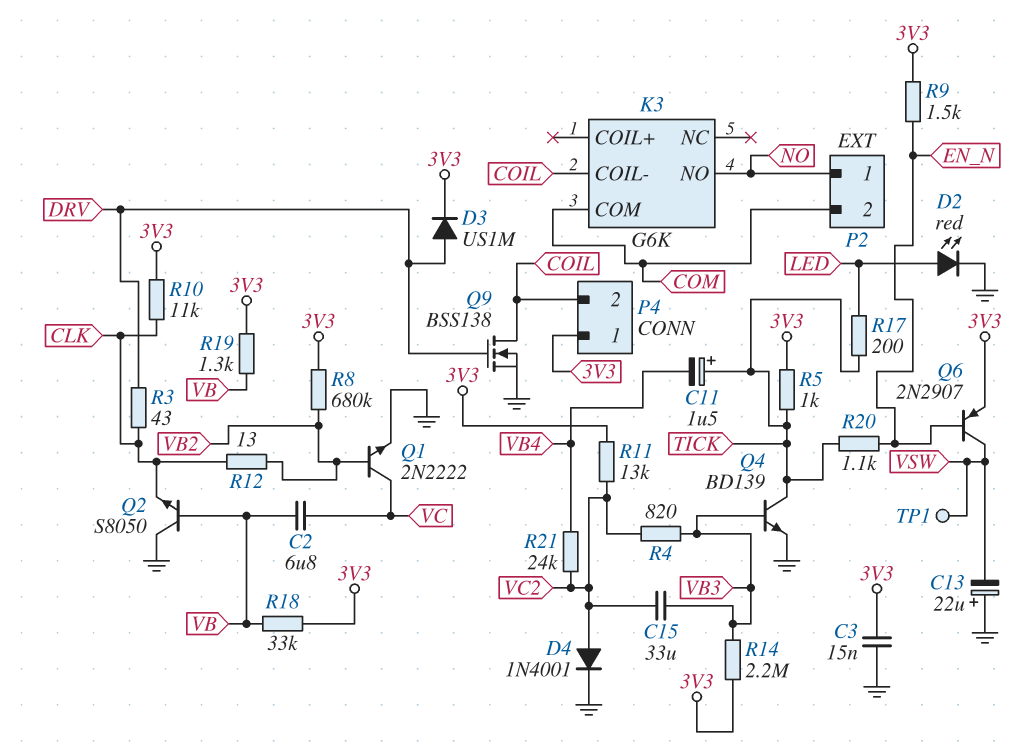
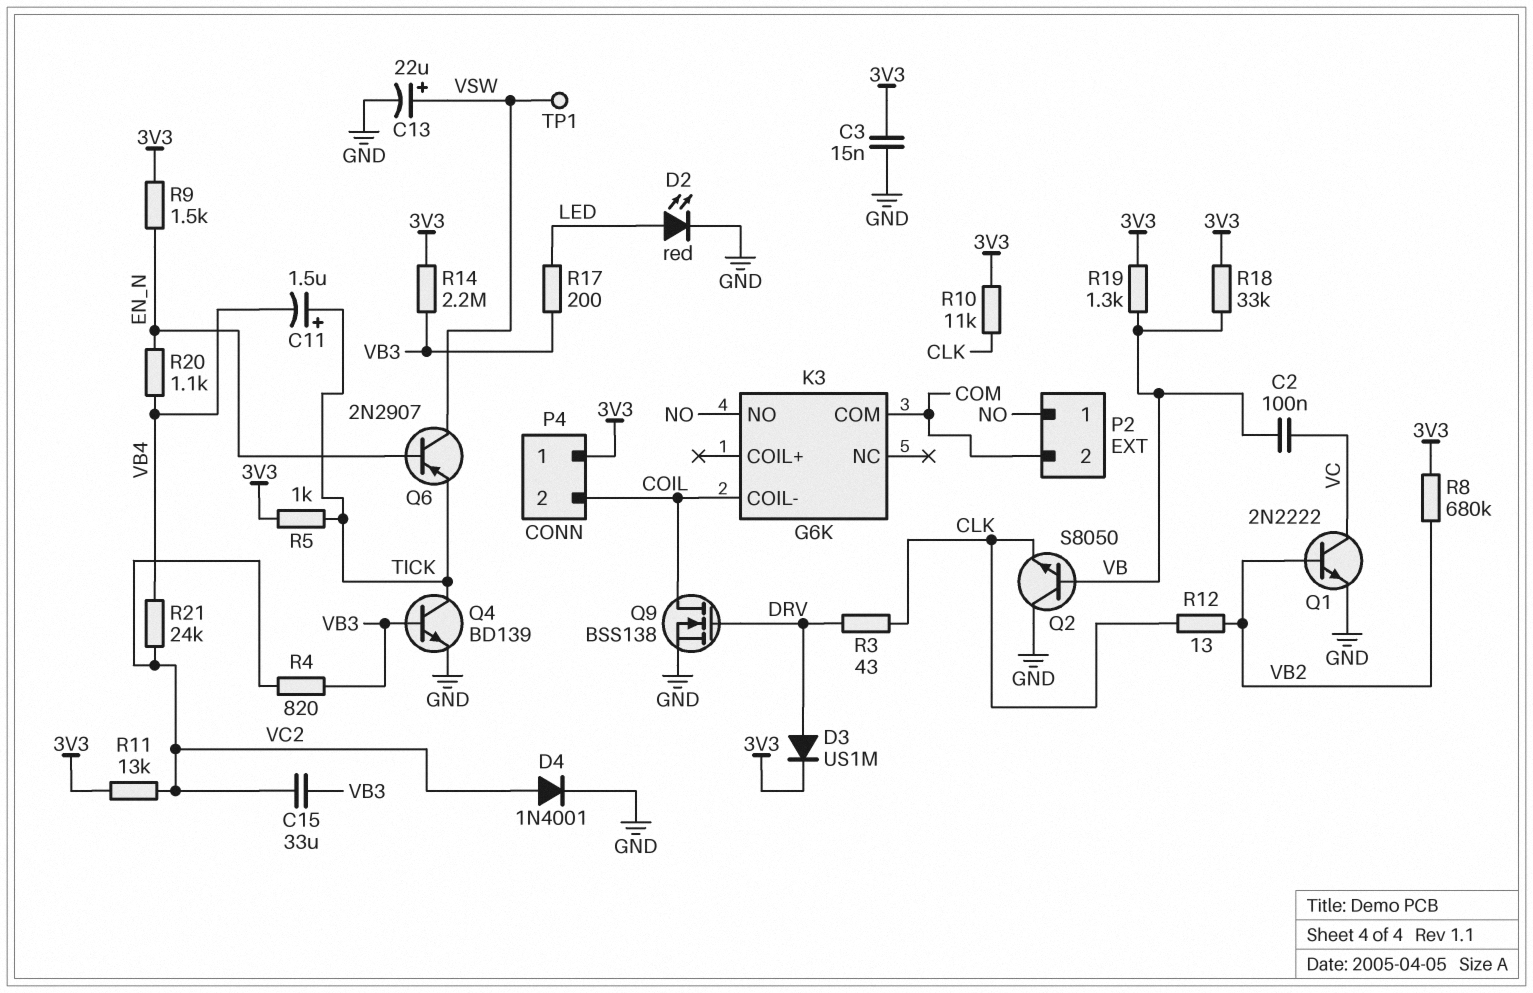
C2: 6.8uF (VB, VC) -> 100nF (VB, VC)
C13: 22uF (plus GND, minus VSW) -> 22uF (plus VSW, minus GND)
Q6: PNP 2N2907 (B EN_N, C VSW, E 3V3) -> PNP 2N2907 (B EN_N, C VSW, E TICK)
R17: 200 (LED, TICK) -> 200 (LED, VB3)
R20: 1.1k (EN_N, TICK) -> 1.1k (EN_N, VB4)

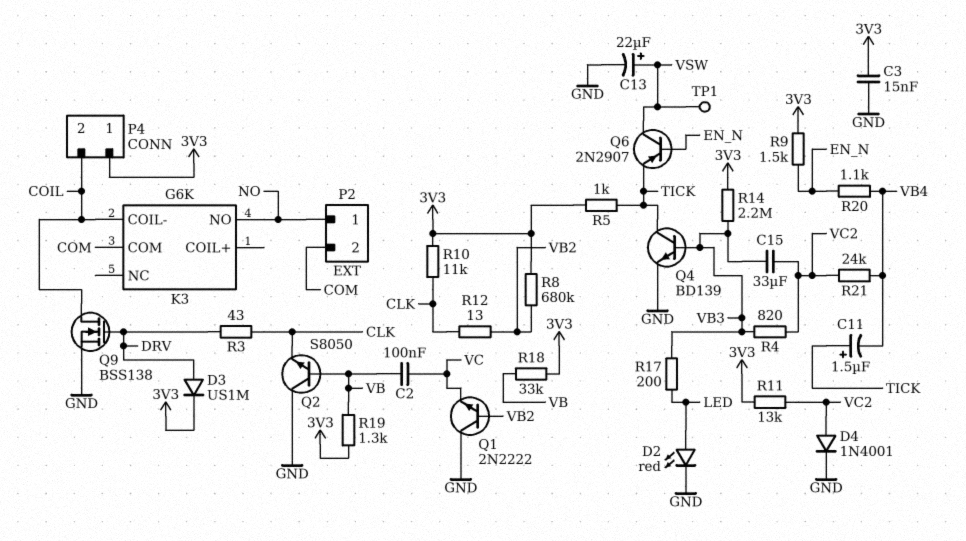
Q1: NPN 2N2222 (B VB2, C VC, E GND) -> NPN 2N2222 (B VB2, C GND, E VC)

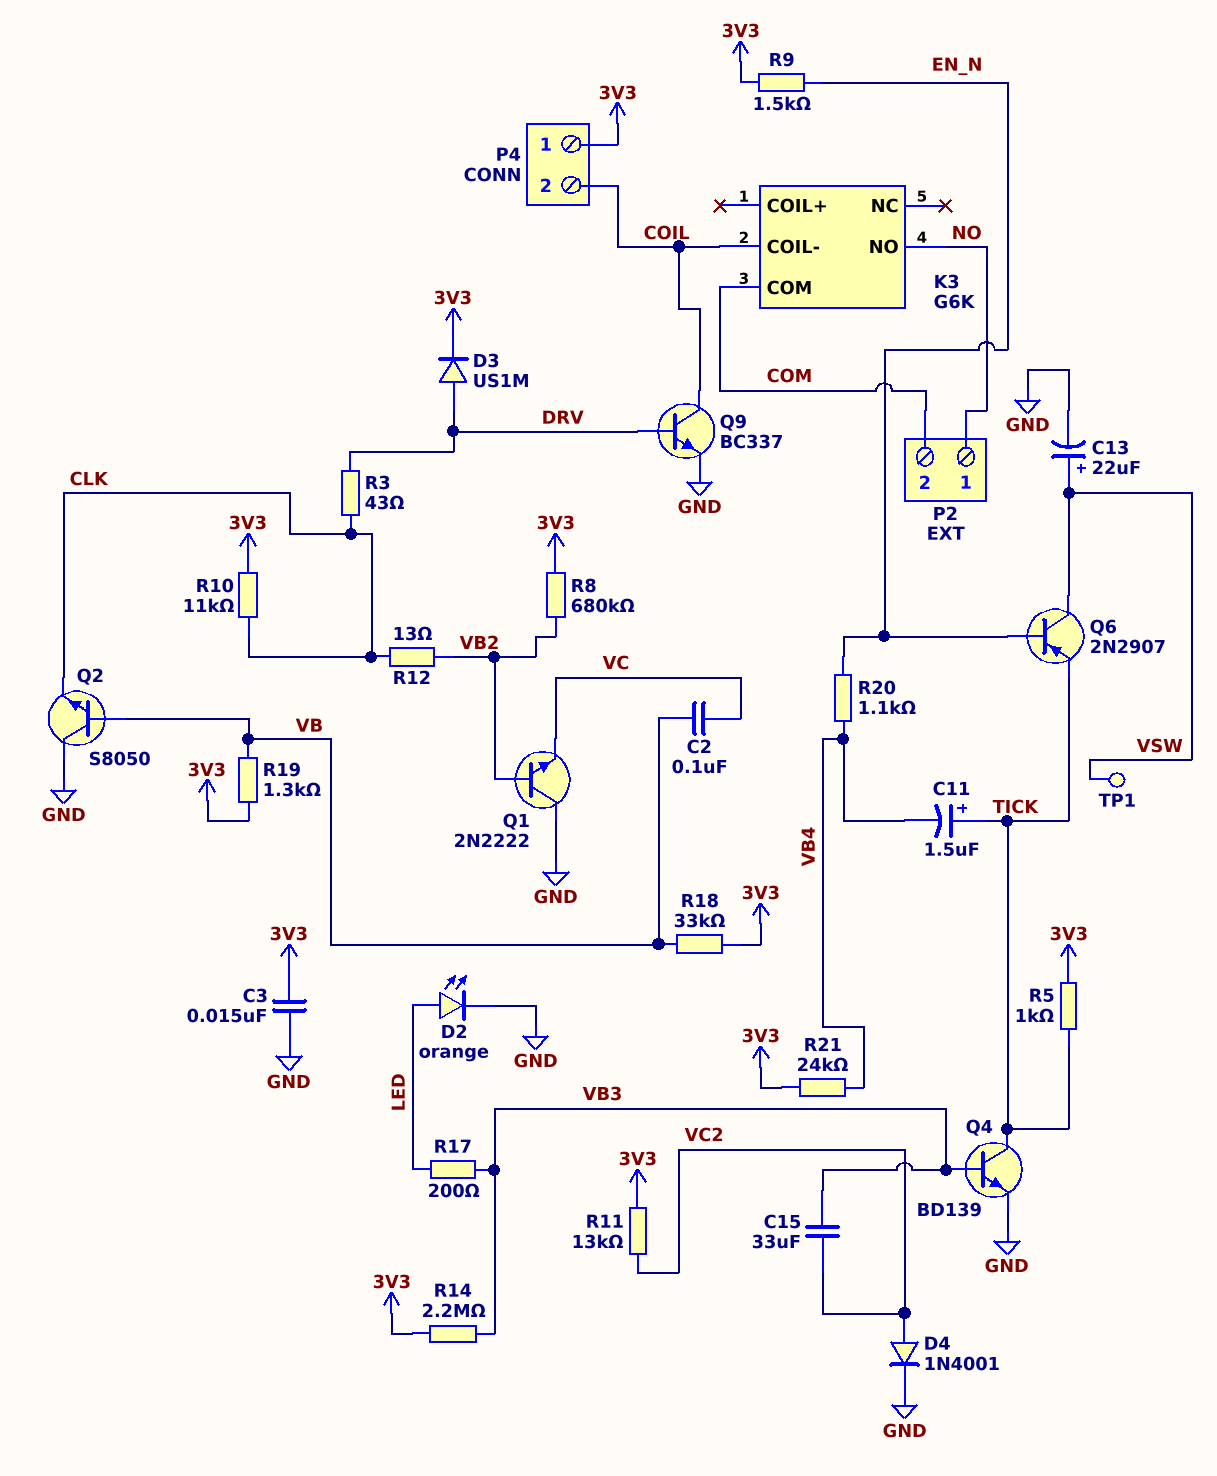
D2: LED red (A LED, K GND) -> LED orange (A LED, K GND)
Q9: NMOS BSS138 (G DRV, D COIL, S GND) -> NPN BC337 (B DRV, C COIL, E GND)
R4: 820 (VB3, VC2) -> none
R21: 24k (VB4, VC2) -> 24k (3V3, VB4)

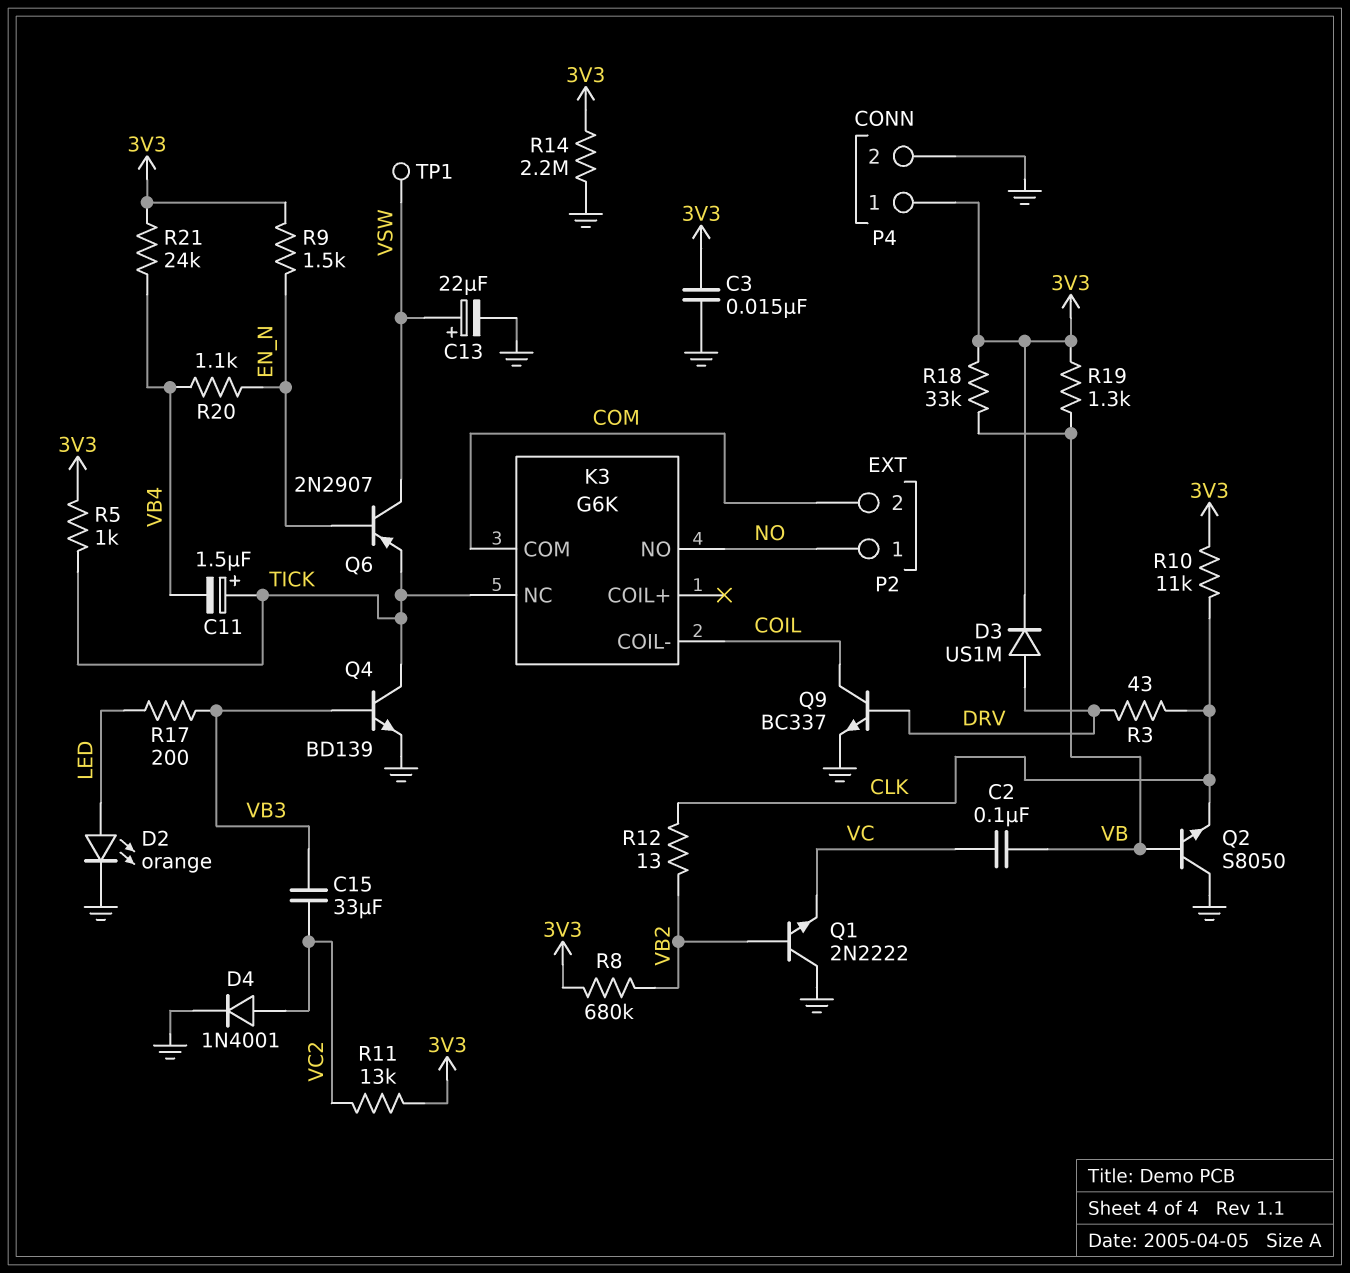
K3 pin NC: none -> TICK
P4 pin 2: COIL -> GND
R14: 2.2M (3V3, VB3) -> 2.2M (3V3, GND)

